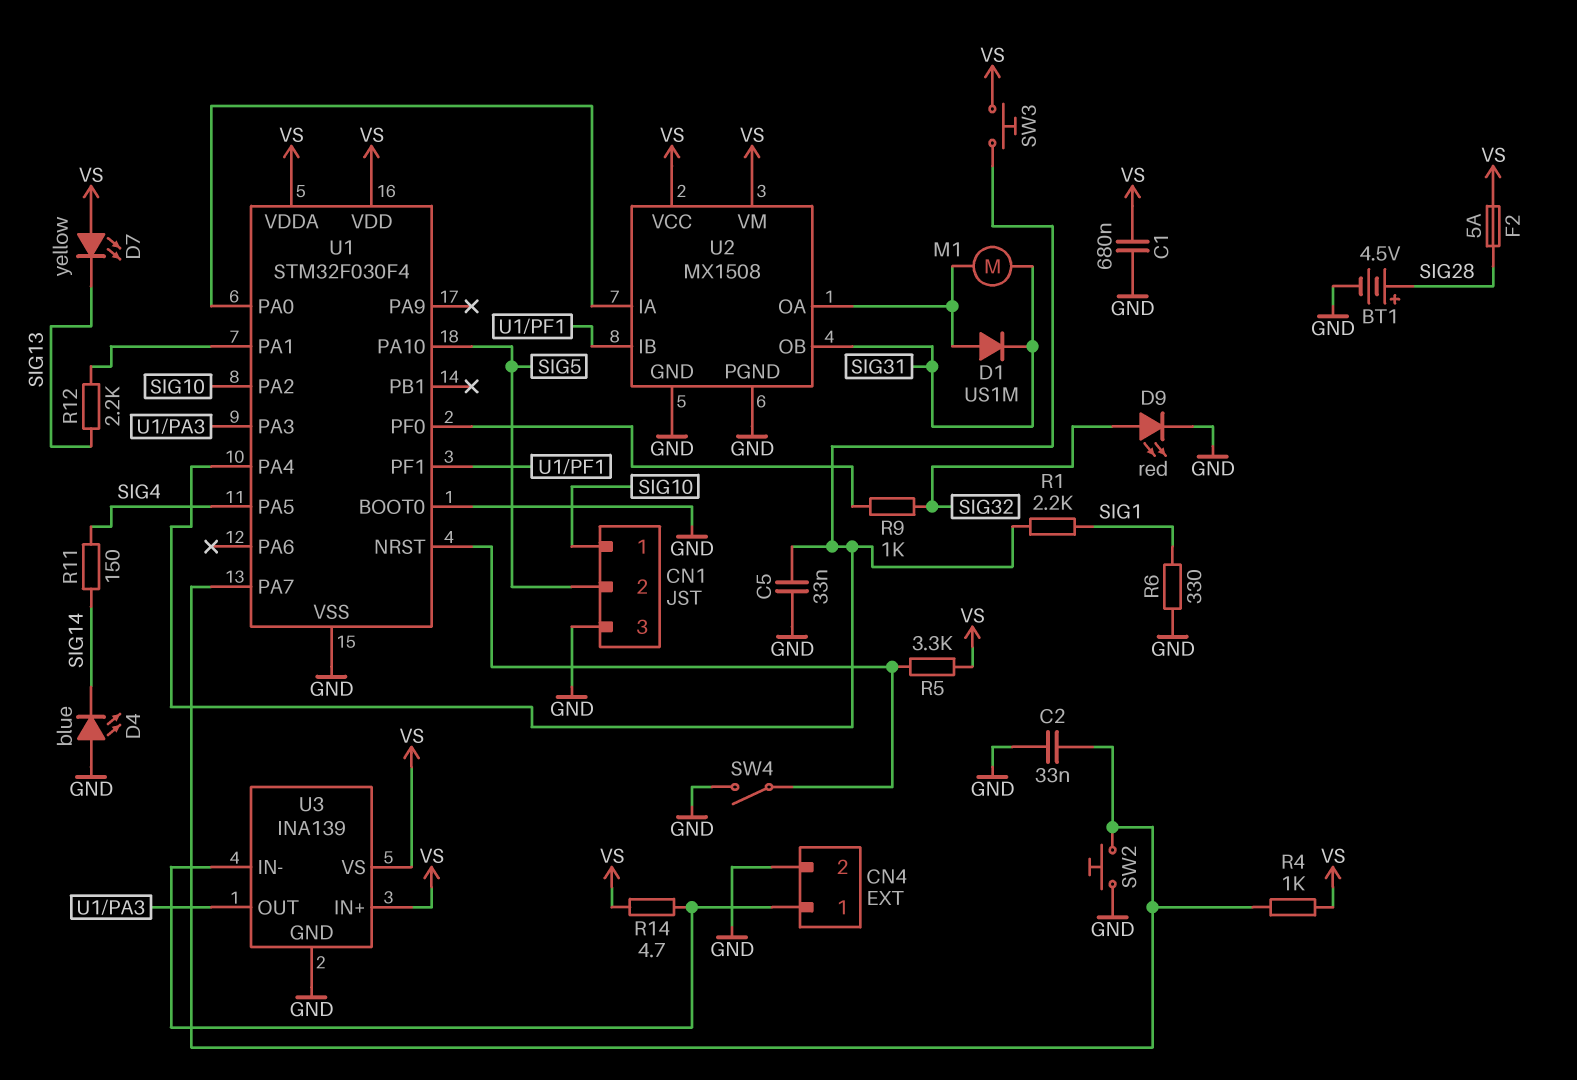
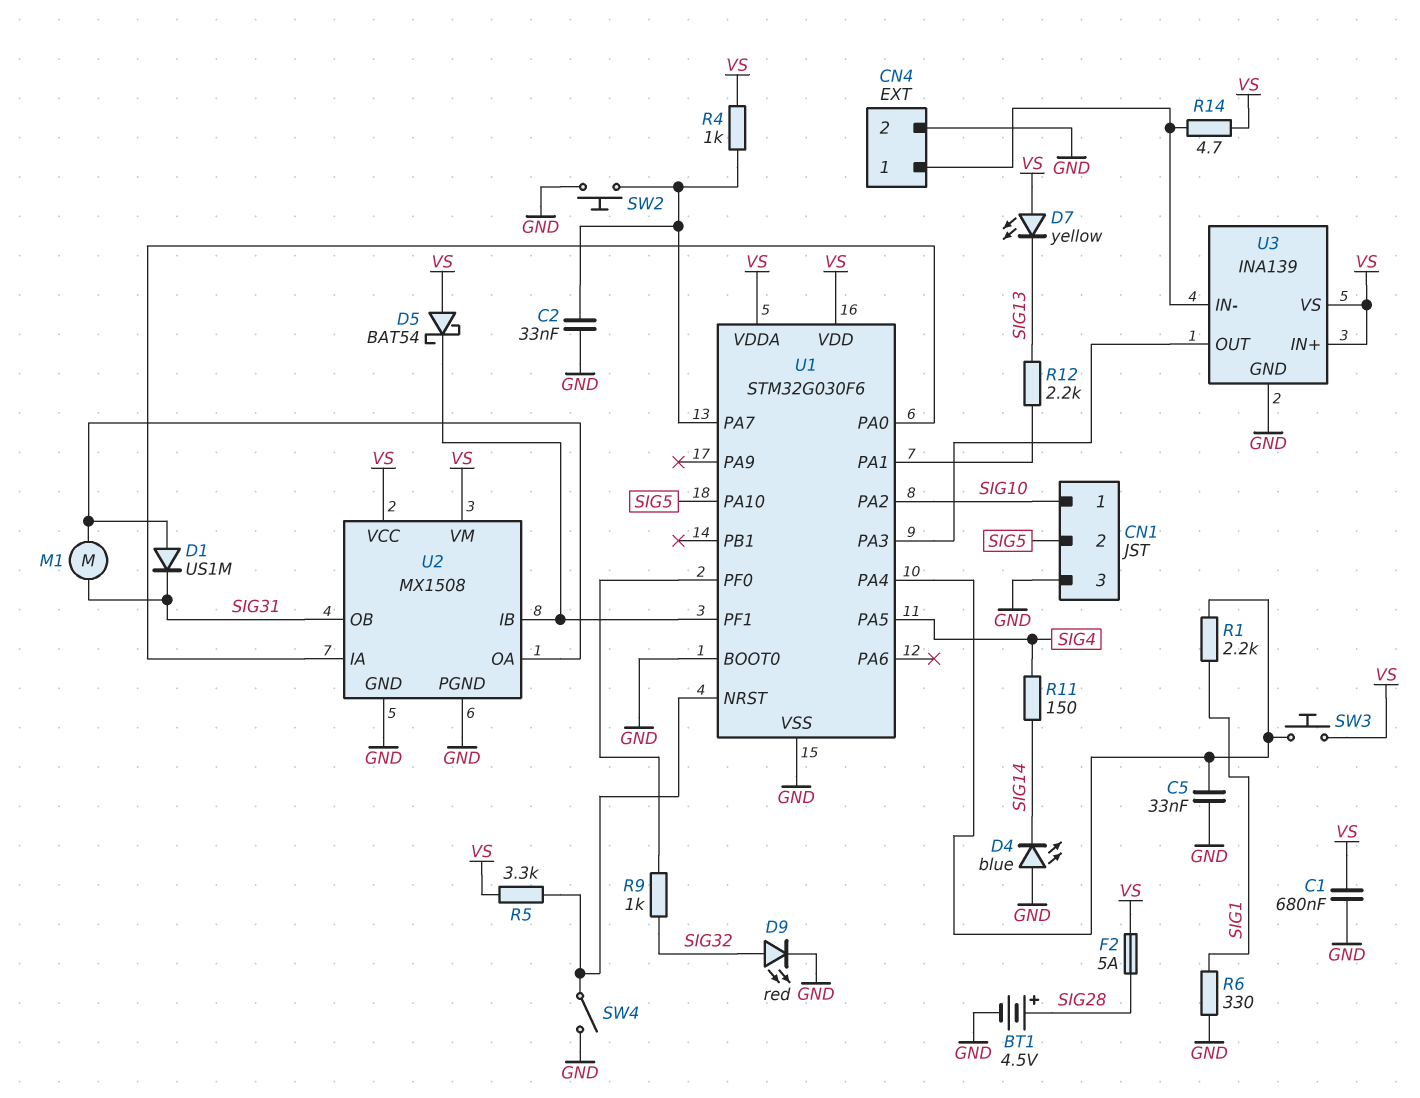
D5: none -> schottky BAT54 (A VS, K U1/PF1)
U1: STM32F030F4 -> STM32G030F6

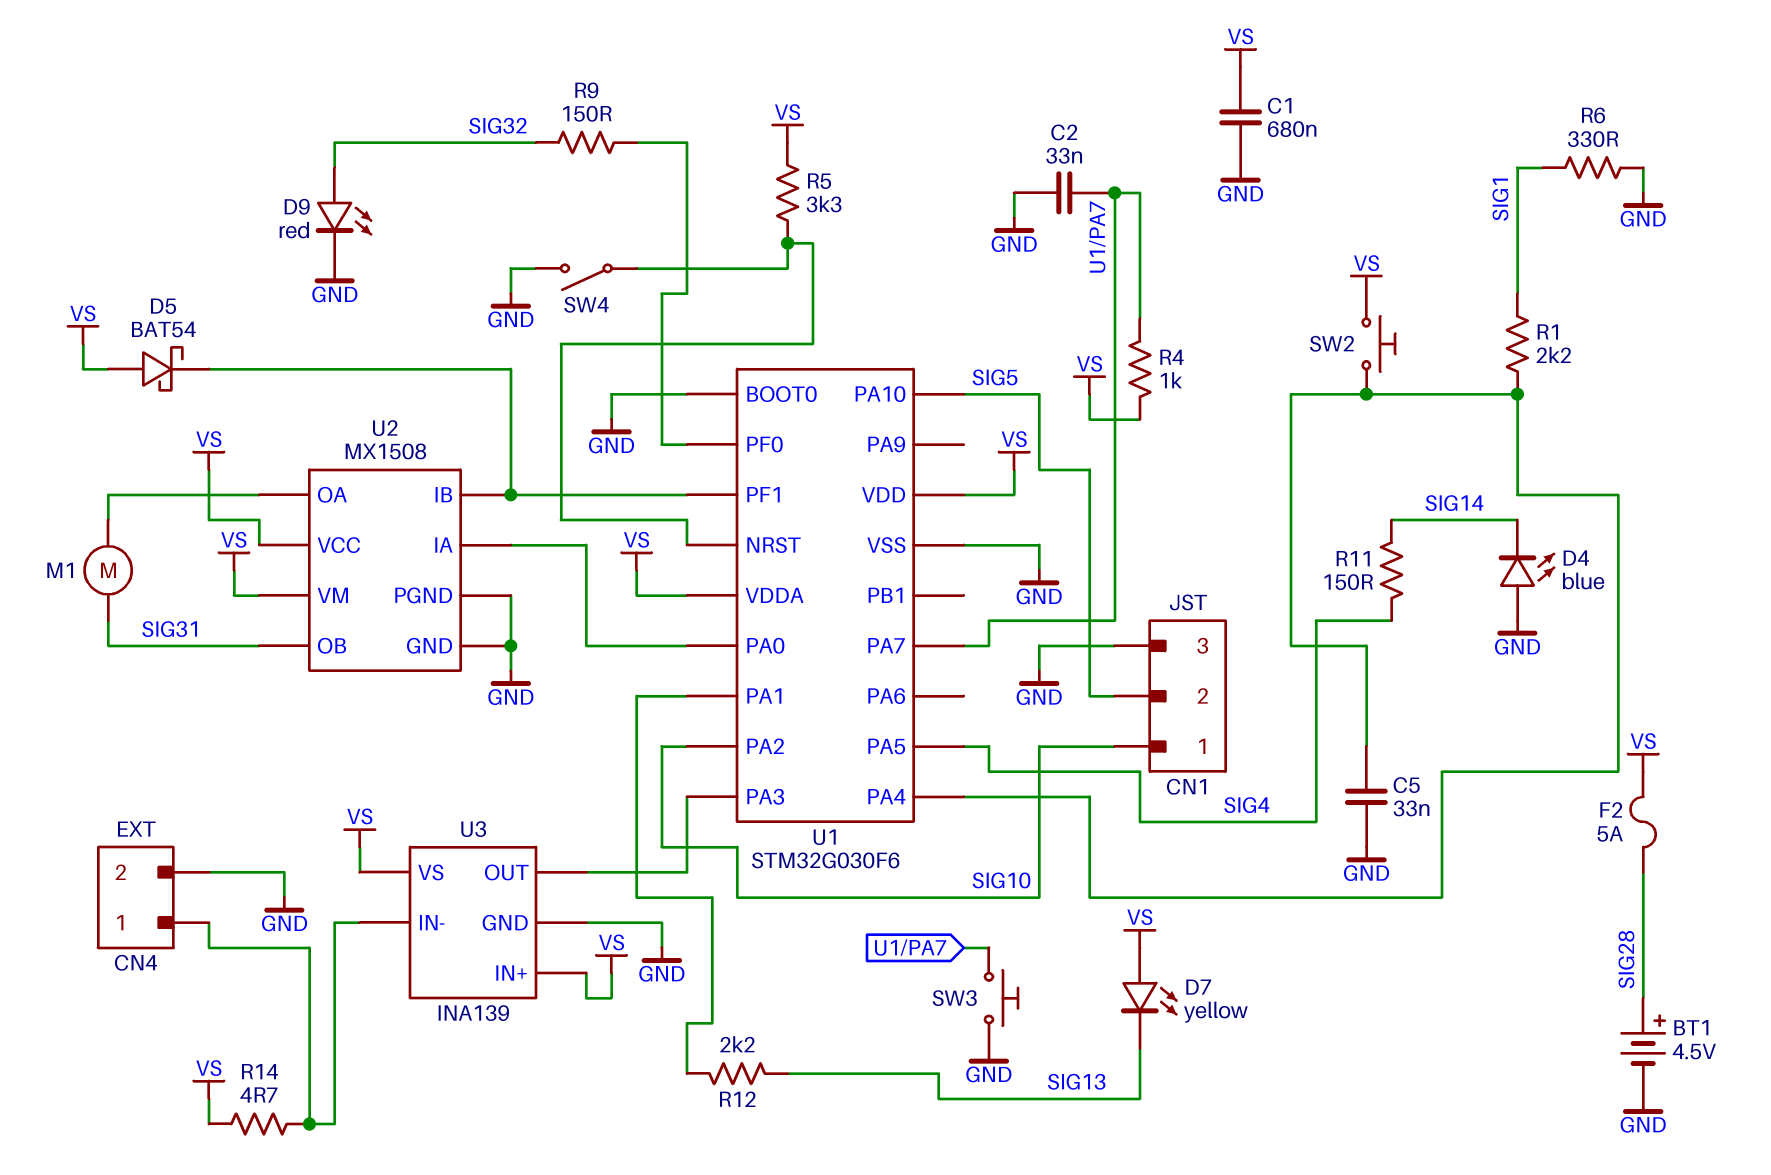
D1: diode US1M (A U2/OA, K SIG31) -> none
R9: 1k (SIG32, U1/PF0) -> 150 (SIG32, U1/PF0)
SW2: button (GND, U1/PA7) -> button (U1/PA4, VS)
SW3: button (U1/PA4, VS) -> button (GND, U1/PA7)

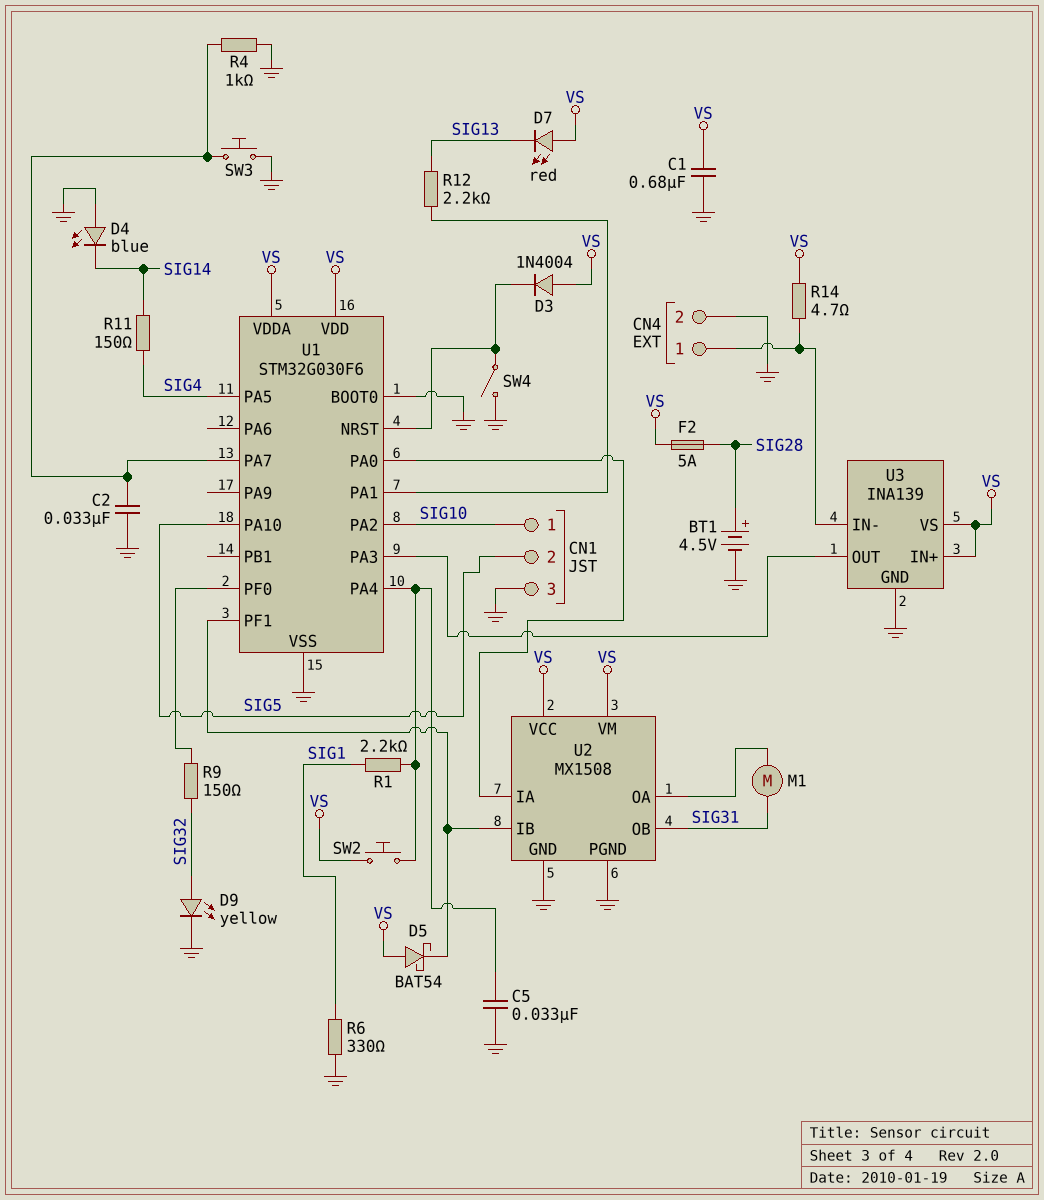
D3: none -> diode 1N4004 (A VS, K U1/NRST)
D7: LED yellow (A VS, K SIG13) -> LED red (A VS, K SIG13)
D9: LED red (A SIG32, K GND) -> LED yellow (A SIG32, K GND)
R4: 1k (U1/PA7, VS) -> 1k (GND, U1/PA7)
R5: 3.3k (U1/NRST, VS) -> none

